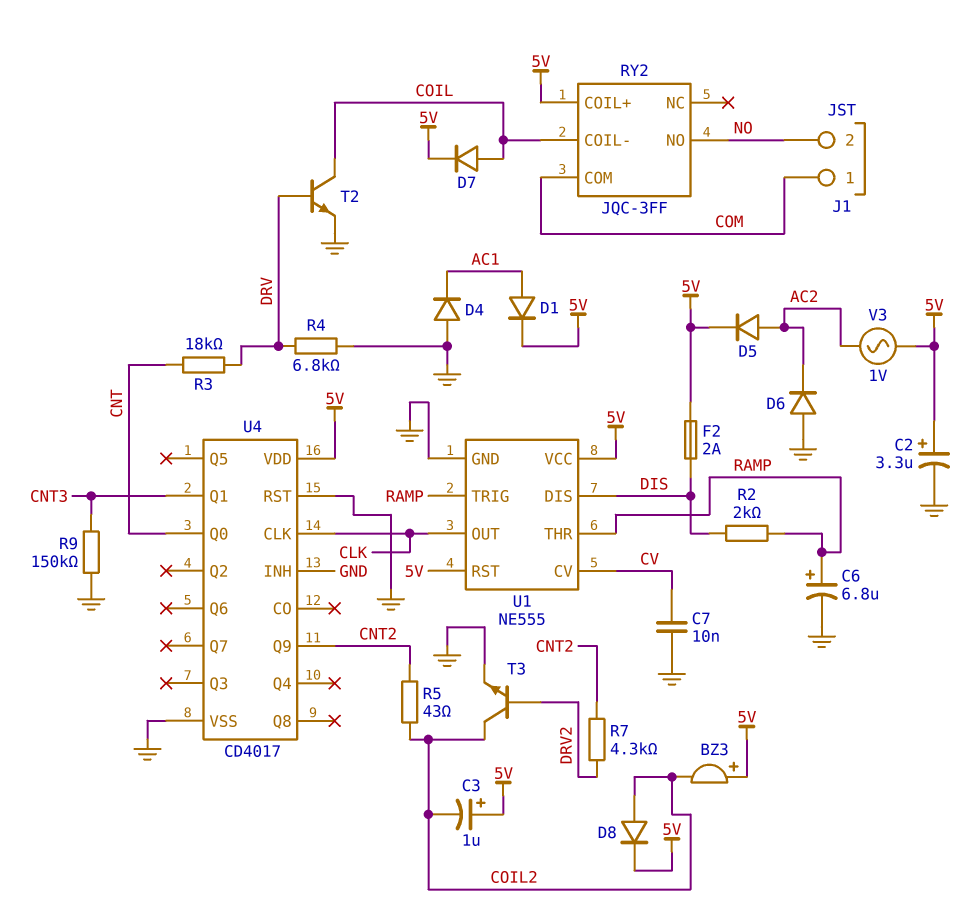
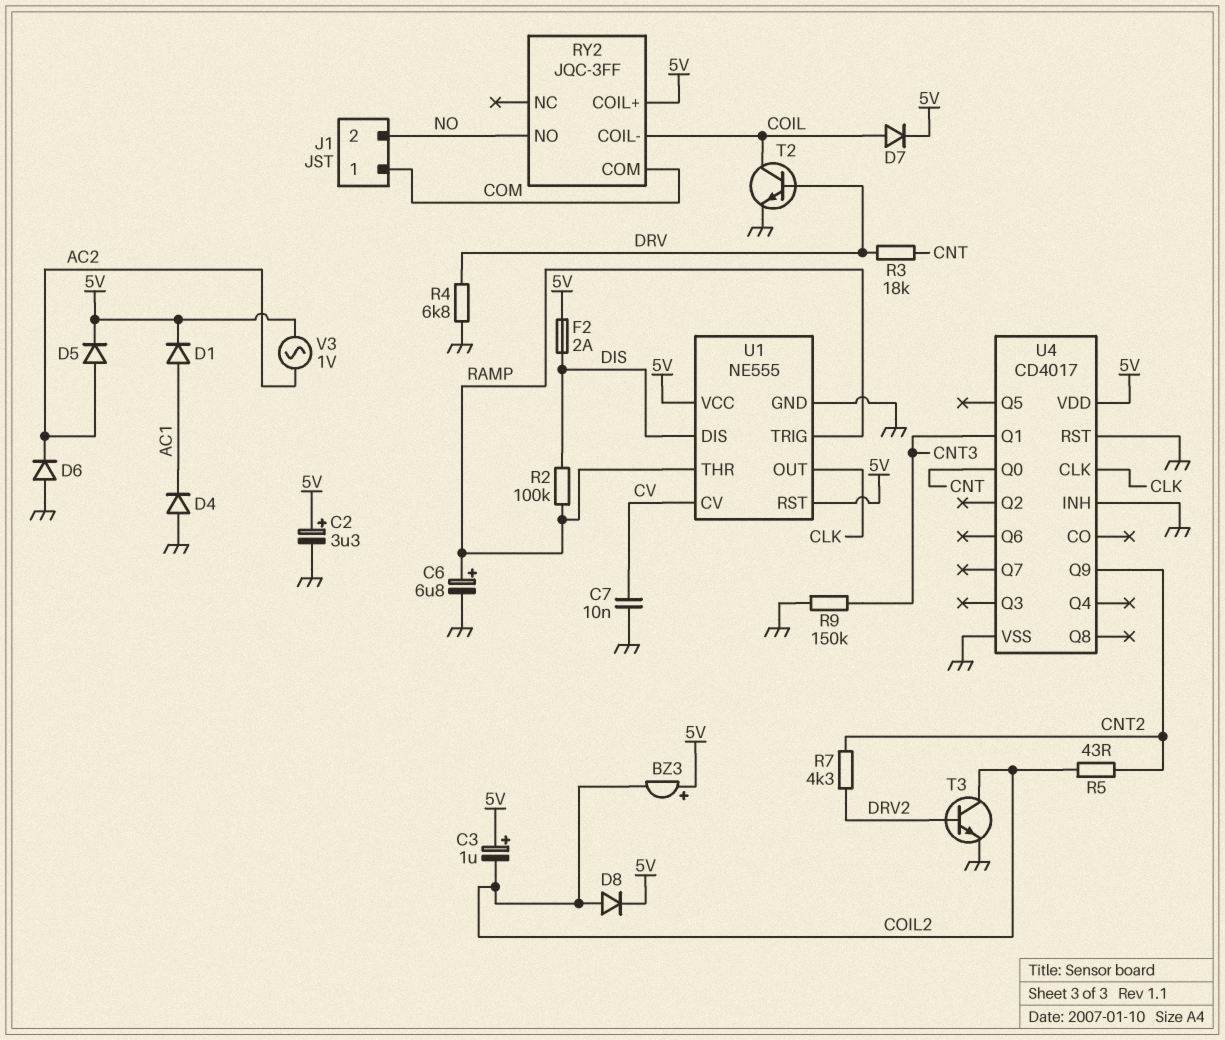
R2: 2k (DIS, RAMP) -> 100k (DIS, RAMP)

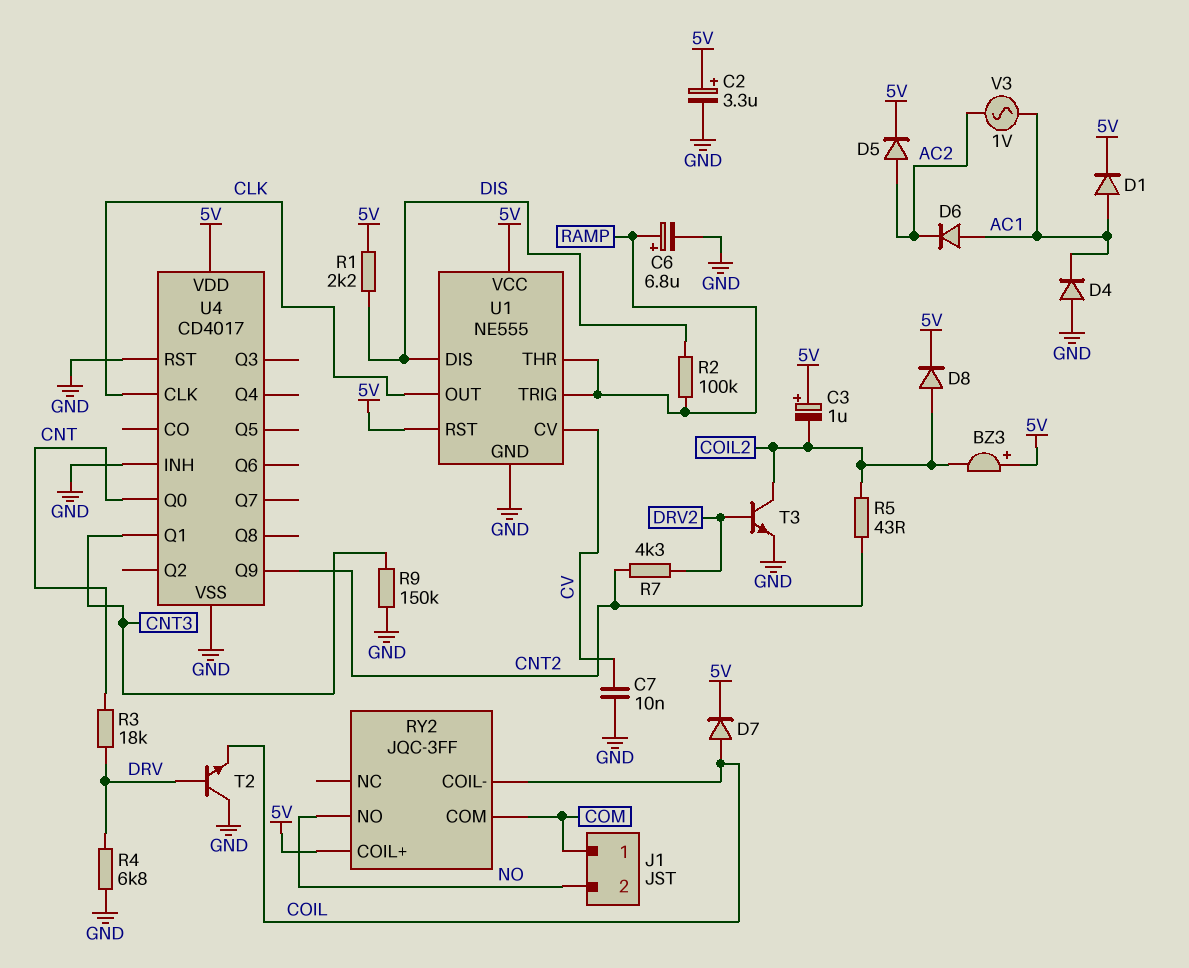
D6: diode (A GND, K AC2) -> diode (A AC1, K AC2)
F2: 2A (5V, DIS) -> none
R1: none -> 2.2k (5V, DIS)
T2: NPN (B DRV, C COIL, E GND) -> NPN (B DRV, C GND, E COIL)
V3: AC 1V (5V, AC2) -> AC 1V (AC1, AC2)

